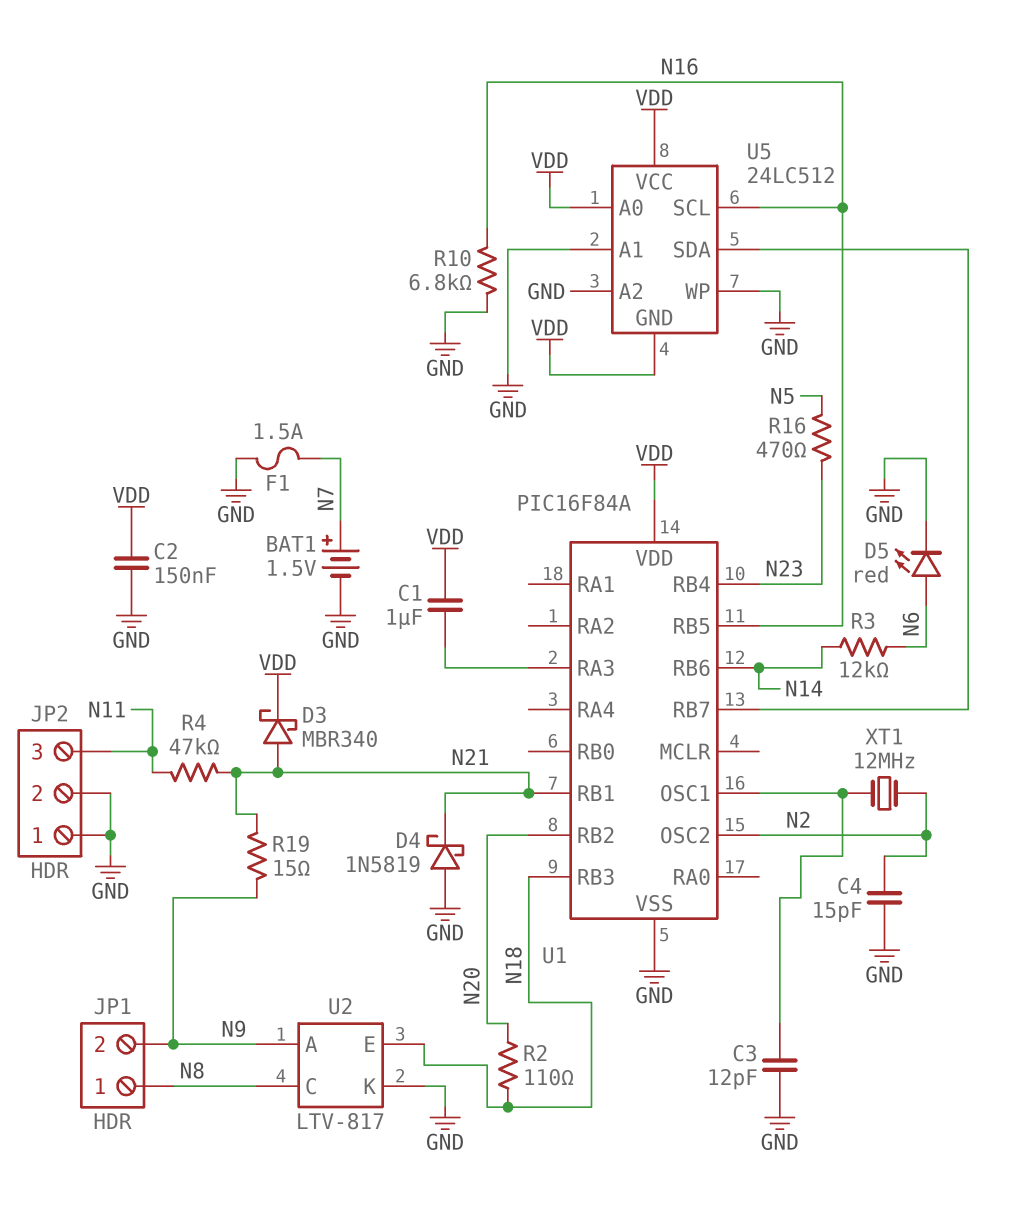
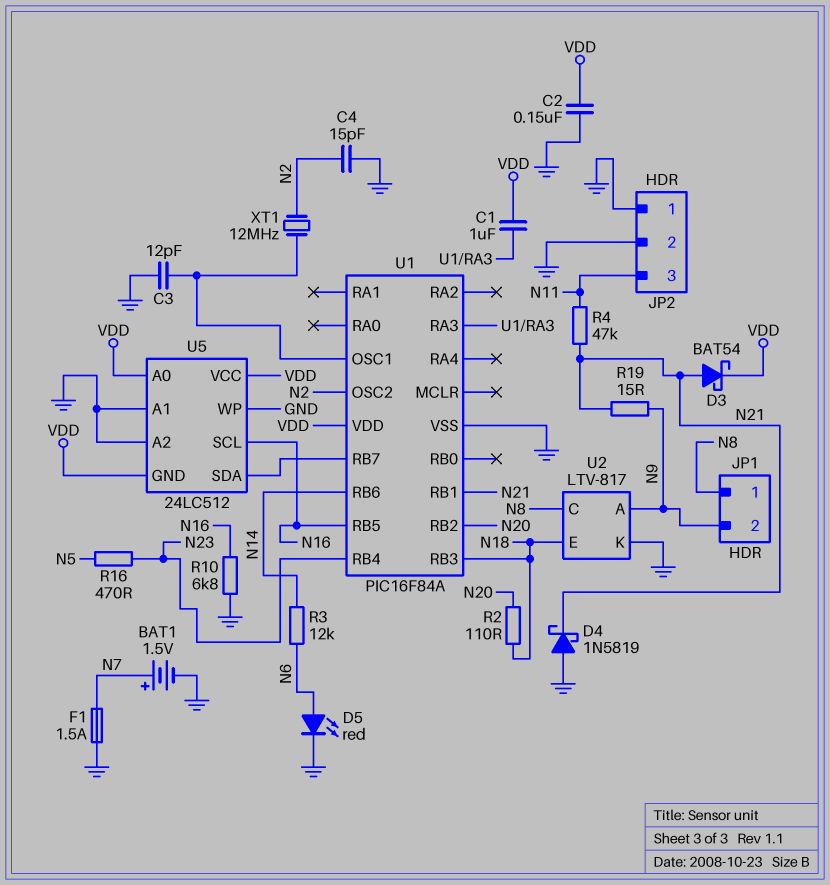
D3: schottky MBR340 (A N21, K VDD) -> schottky BAT54 (A N21, K VDD)

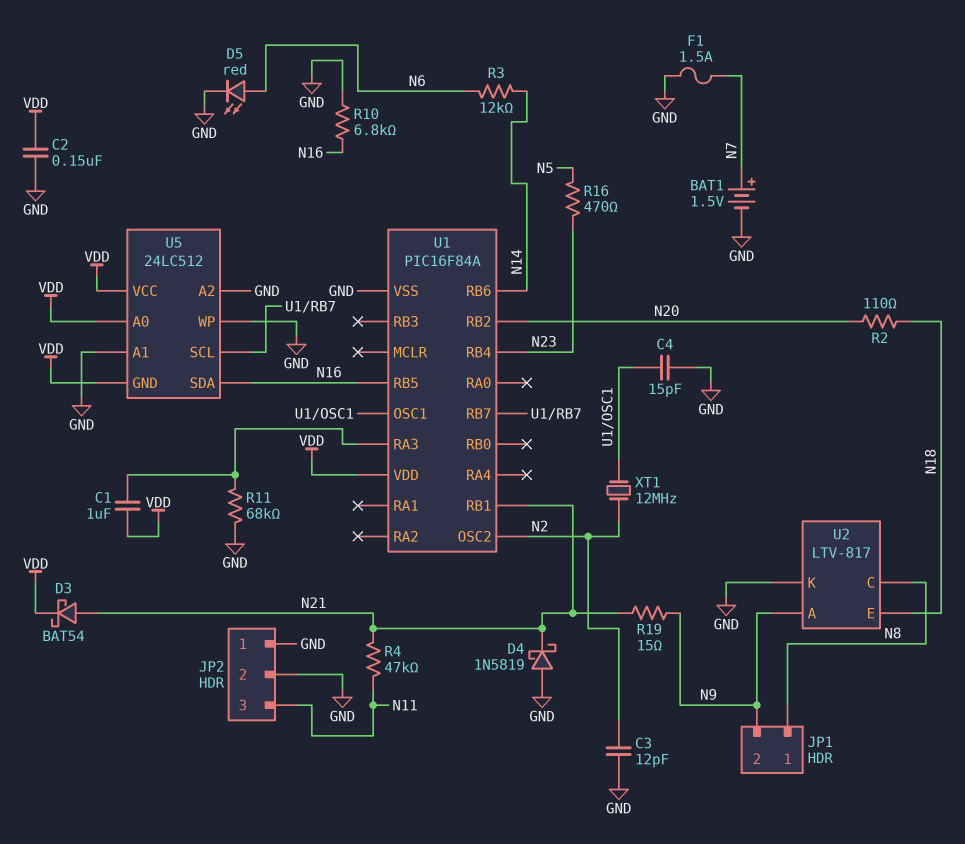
C3: 12pF (GND, U1/OSC1) -> 12pF (GND, N2)
C4: 15pF (GND, N2) -> 15pF (GND, U1/OSC1)
R11: none -> 68k (GND, U1/RA3)
U1 pin RB3: N18 -> none
U5 pin SCL: N16 -> U1/RB7
U5 pin SDA: U1/RB7 -> N16

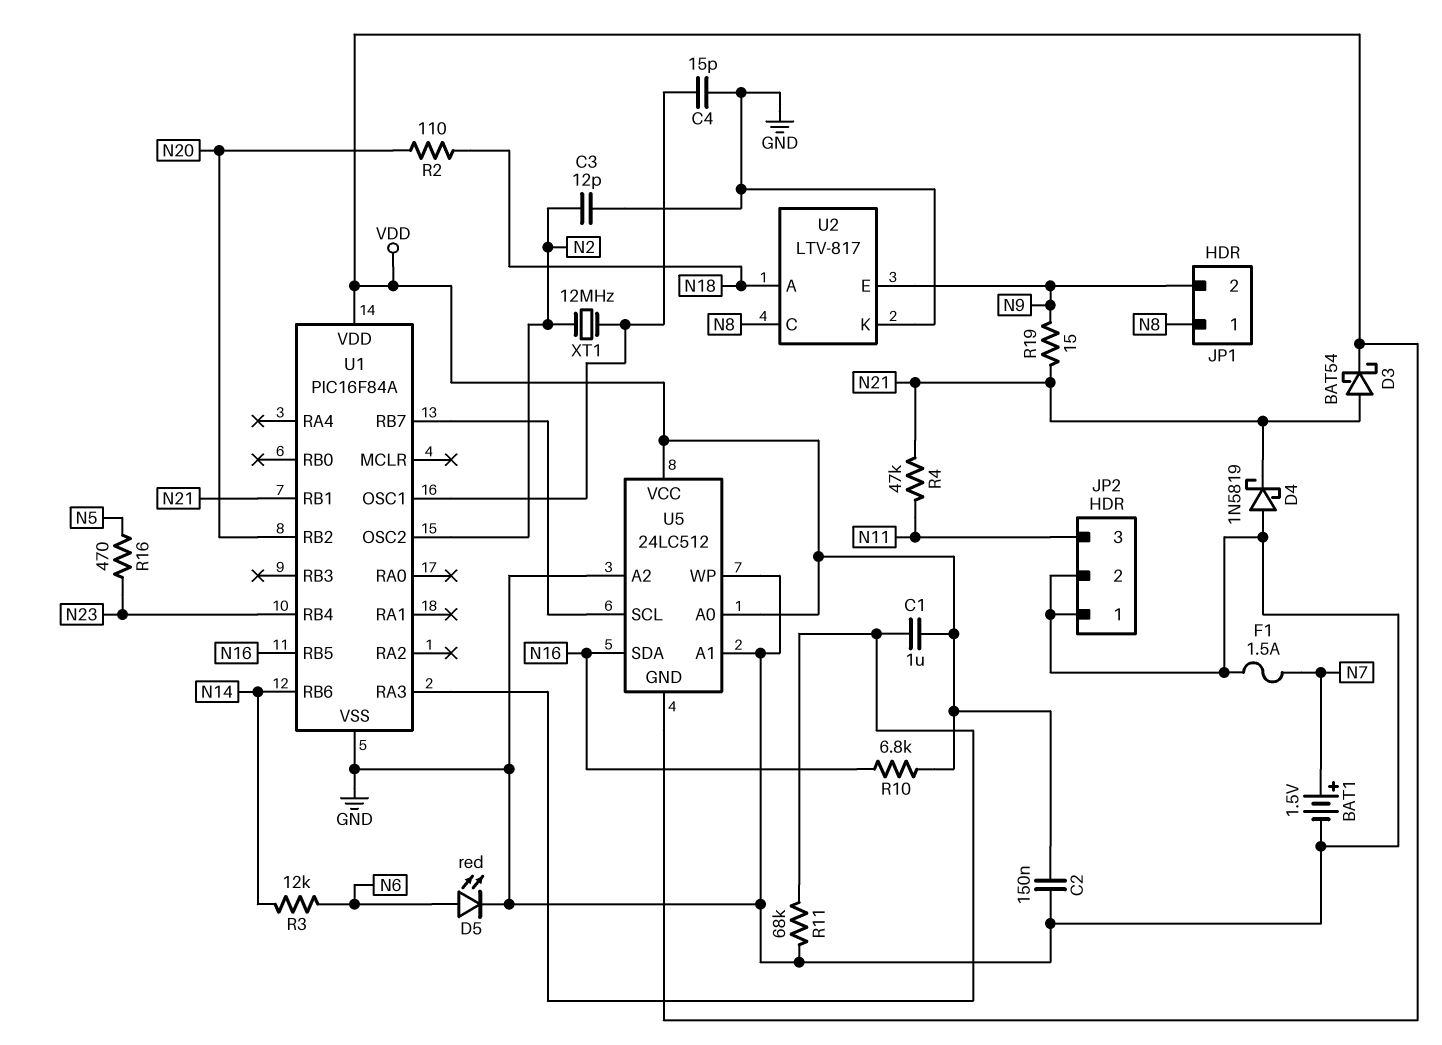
R10: 6.8k (GND, N16) -> 6.8k (N16, VDD)
U2 pin A: N9 -> N18
U2 pin E: N18 -> N9

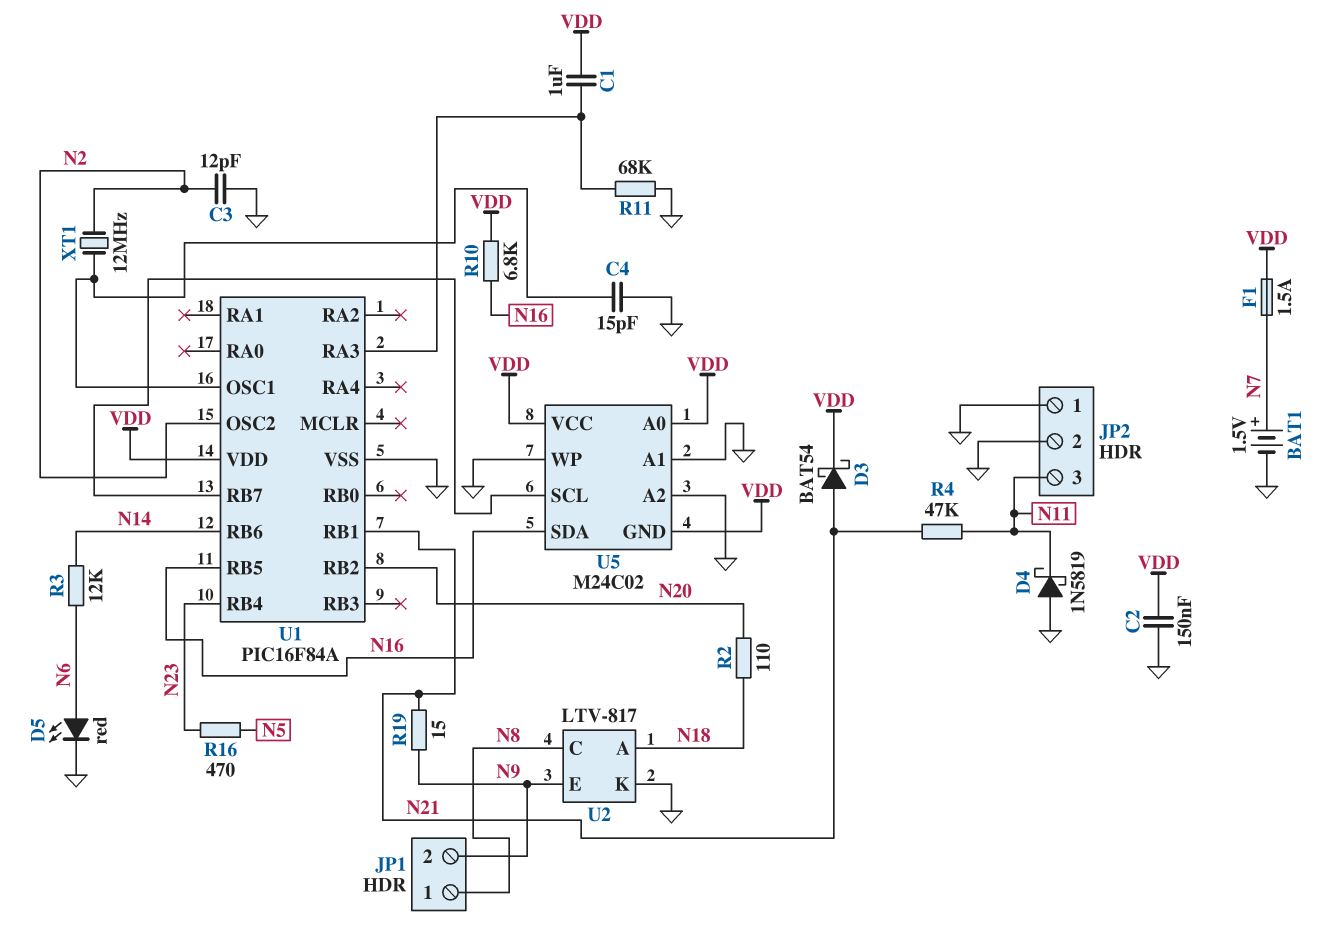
D4: schottky 1N5819 (A GND, K N21) -> schottky 1N5819 (A GND, K N11)
F1: 1.5A (GND, N7) -> 1.5A (N7, VDD)
U5: 24LC512 -> M24C02

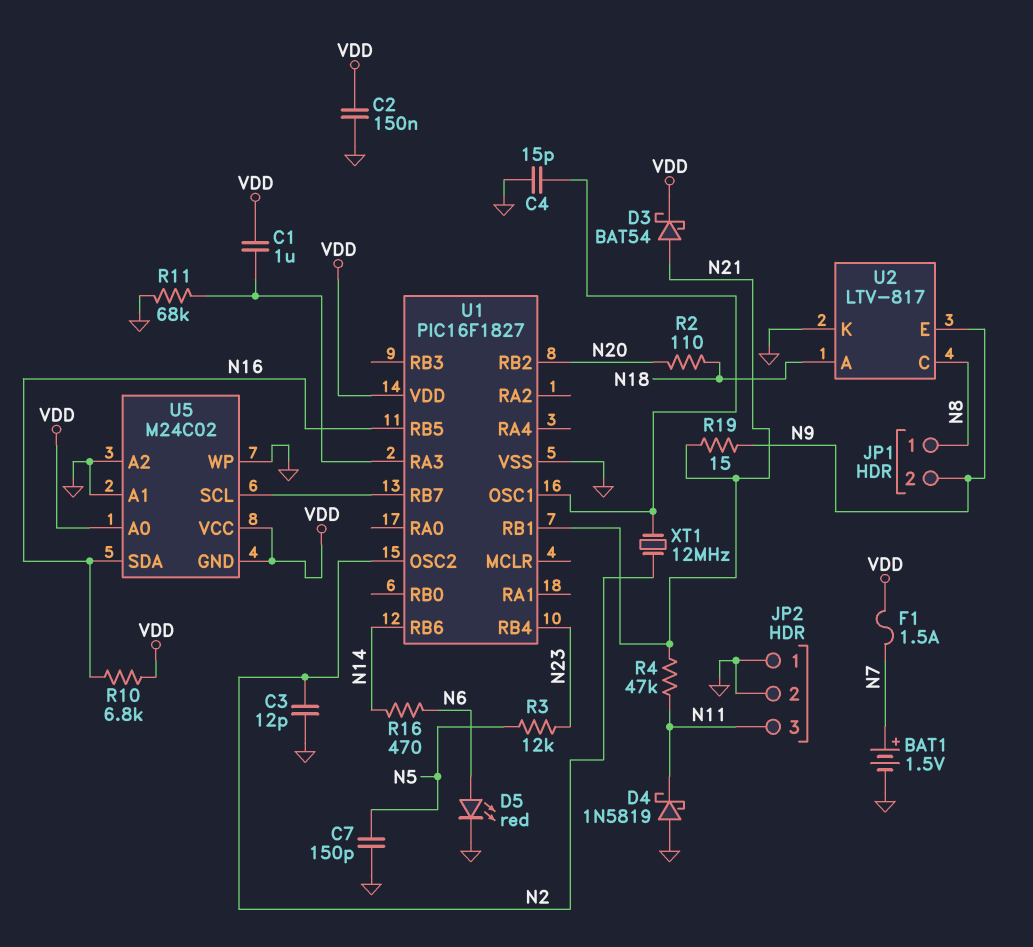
C7: none -> 150pF (GND, N5)
R3: 12k (N6, N14) -> 12k (N5, N23)
R16: 470 (N5, N23) -> 470 (N6, N14)
U1: PIC16F84A -> PIC16F1827

